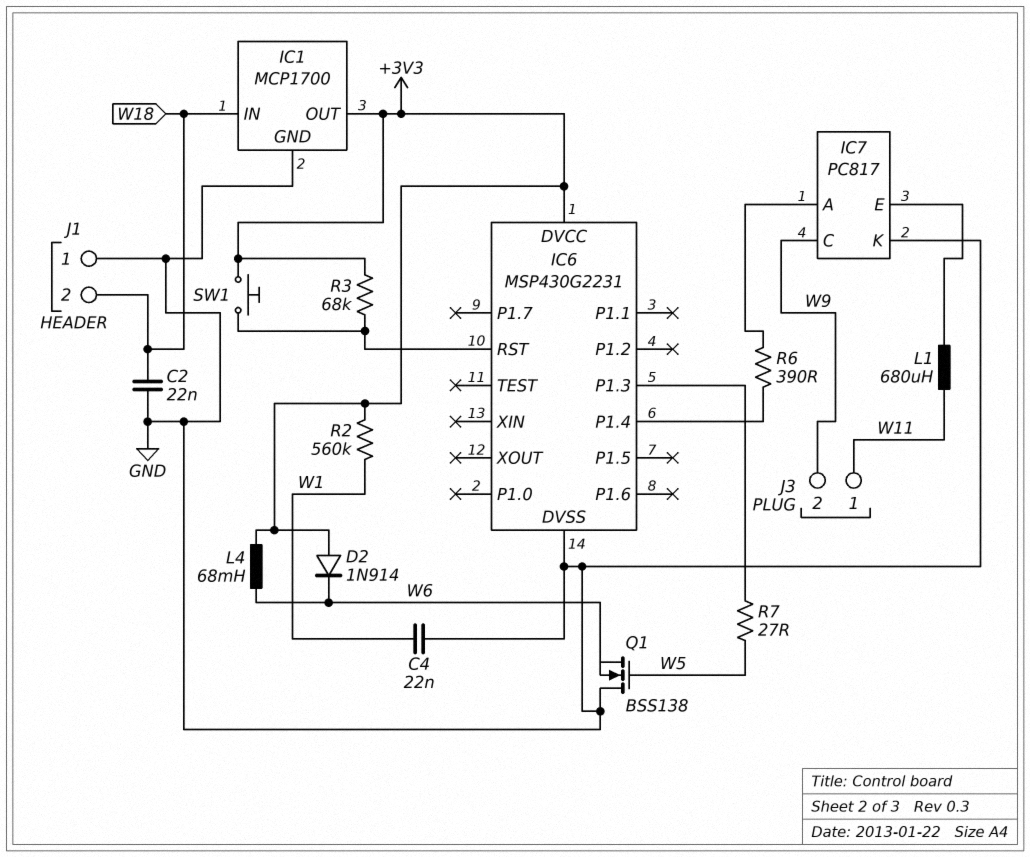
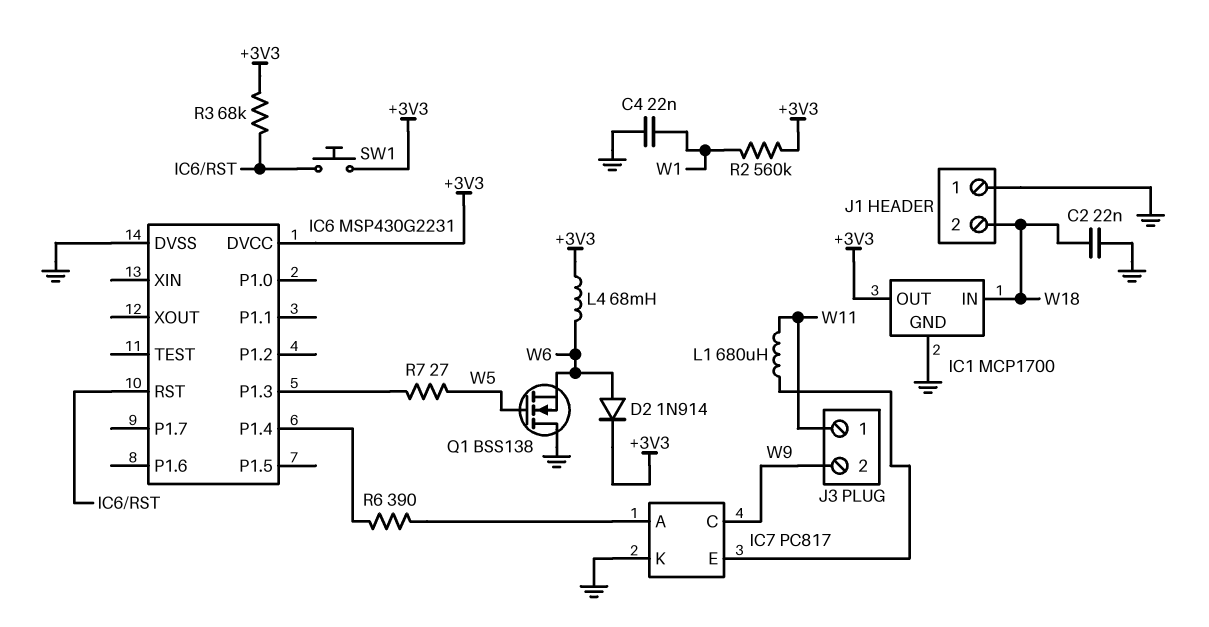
D2: diode 1N914 (A +3V3, K W6) -> diode 1N914 (A W6, K +3V3)

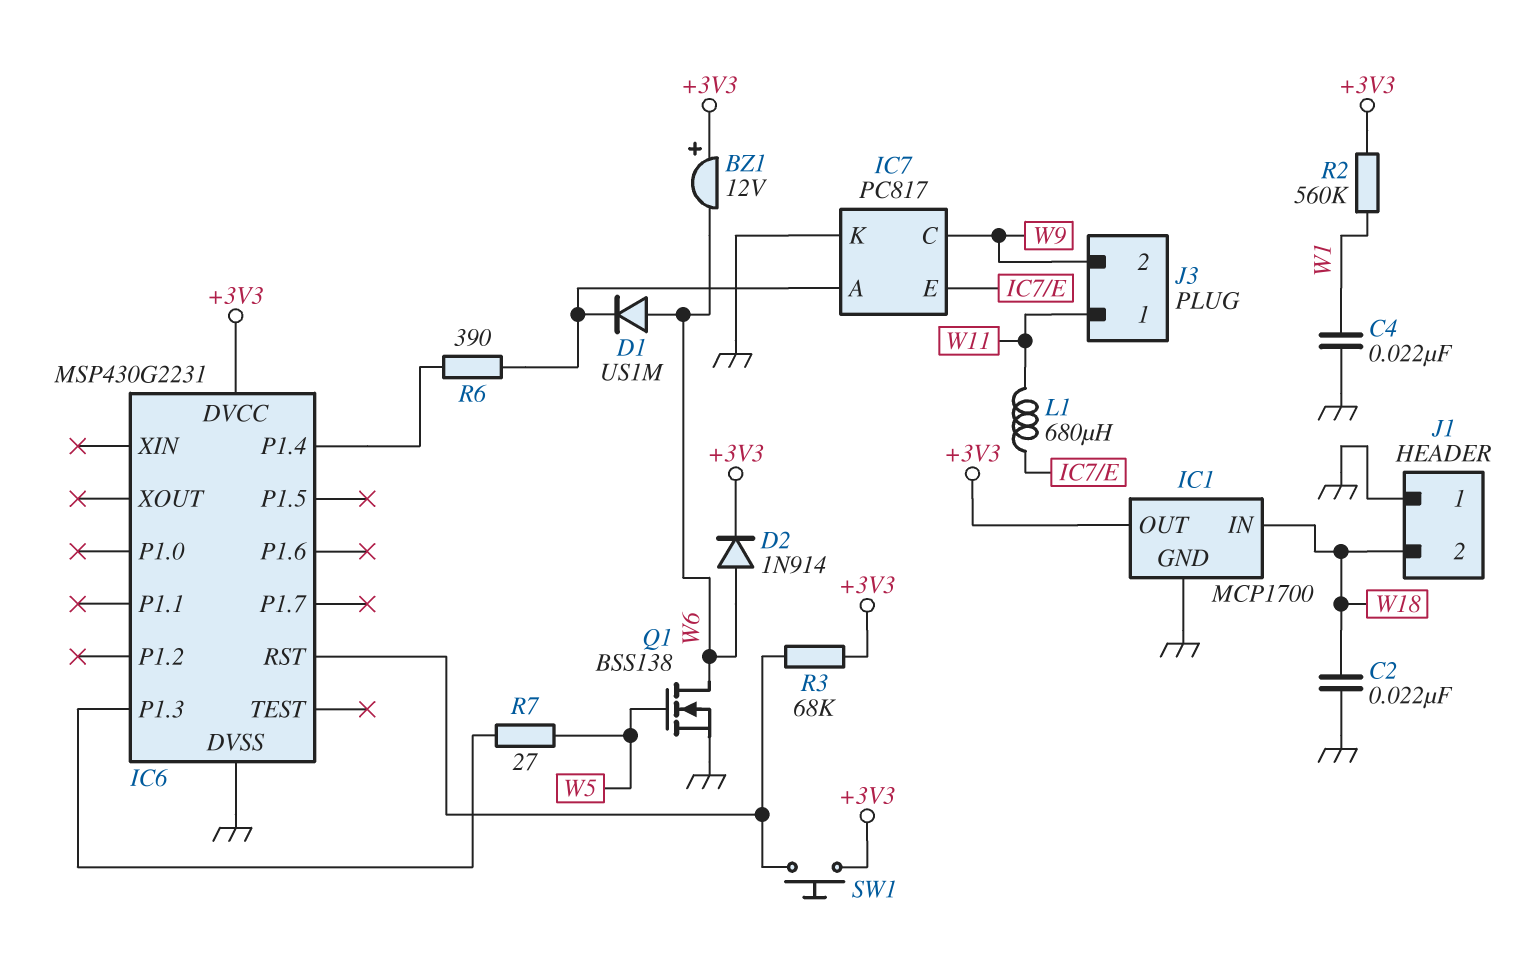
BZ1: none -> buzzer 12V (plus +3V3, minus W6)
D1: none -> diode US1M (A W6, K IC7/A)
L4: 68mH (+3V3, W6) -> none
Q1: NMOS BSS138 (G W5, D GND, S W6) -> NMOS BSS138 (G W5, D W6, S GND)

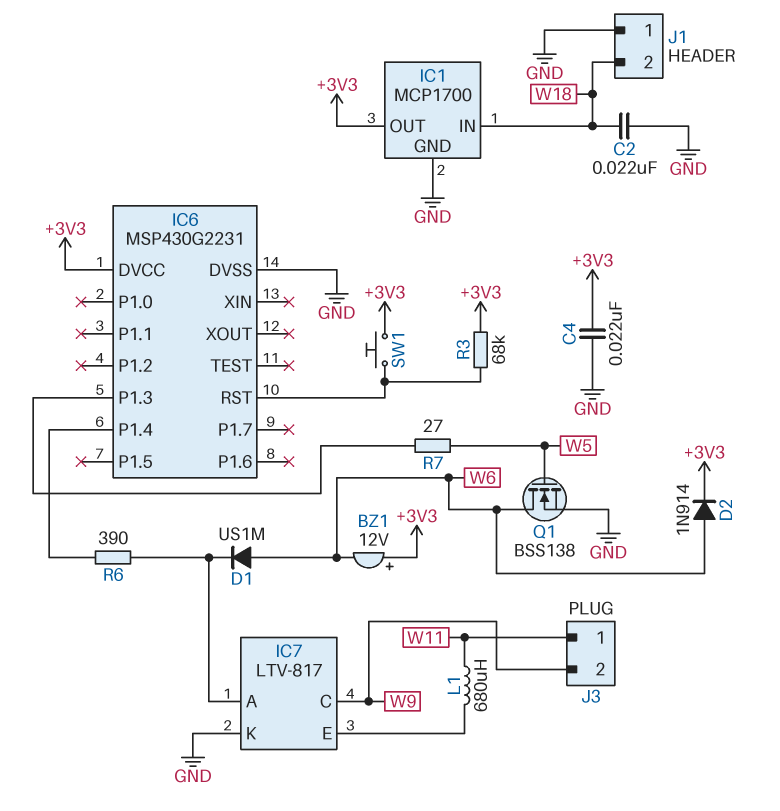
C4: 22nF (GND, W1) -> 22nF (+3V3, GND)
IC7: PC817 -> LTV-817
R2: 560k (+3V3, W1) -> none

